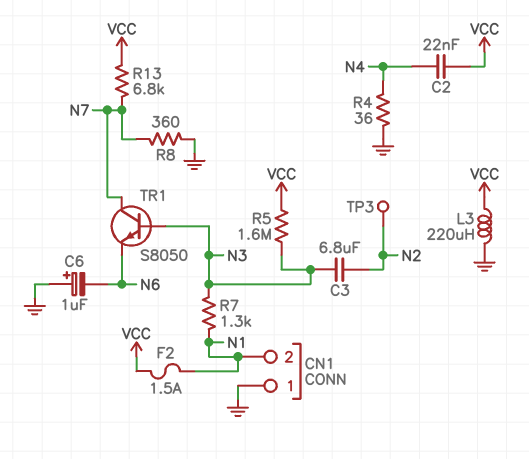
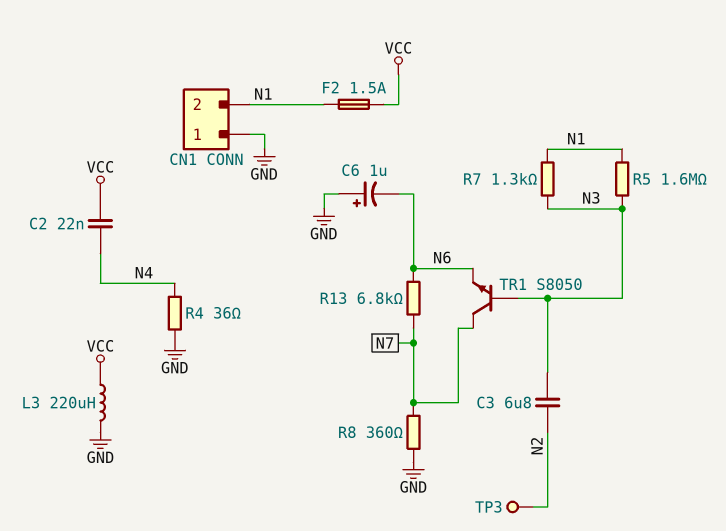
R5: 1.6M (N3, VCC) -> 1.6M (N1, N3)
R13: 6.8k (N7, VCC) -> 6.8k (N6, N7)

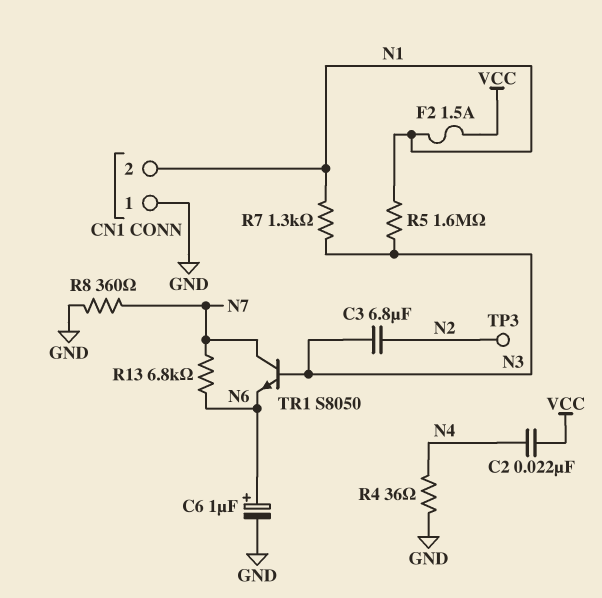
C6: 1uF (plus GND, minus N6) -> 1uF (plus N6, minus GND)
L3: 220uH (GND, VCC) -> none

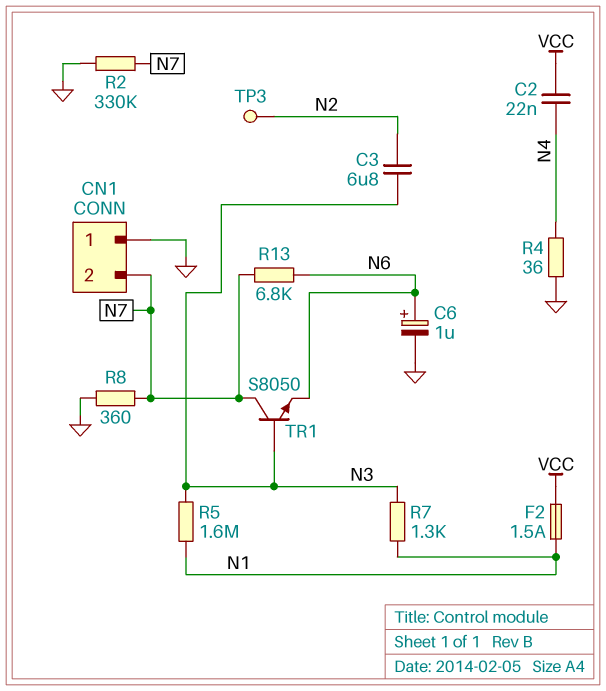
CN1 pin 2: N1 -> N7
R2: none -> 330k (GND, N7)

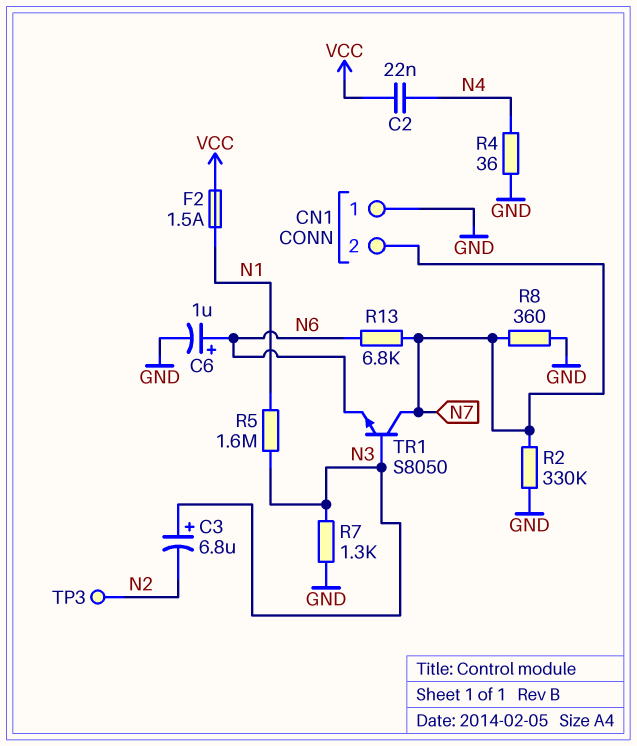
C3: 6.8uF (N2, N3) -> 6.8uF (plus N3, minus N2)
R7: 1.3k (N1, N3) -> 1.3k (GND, N3)

